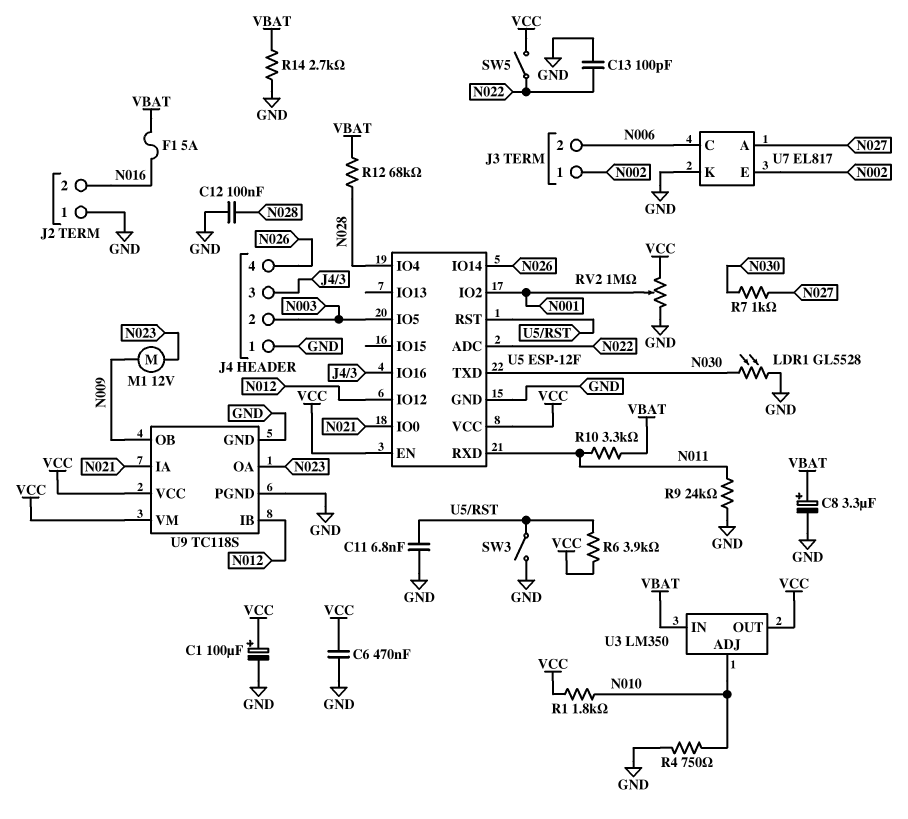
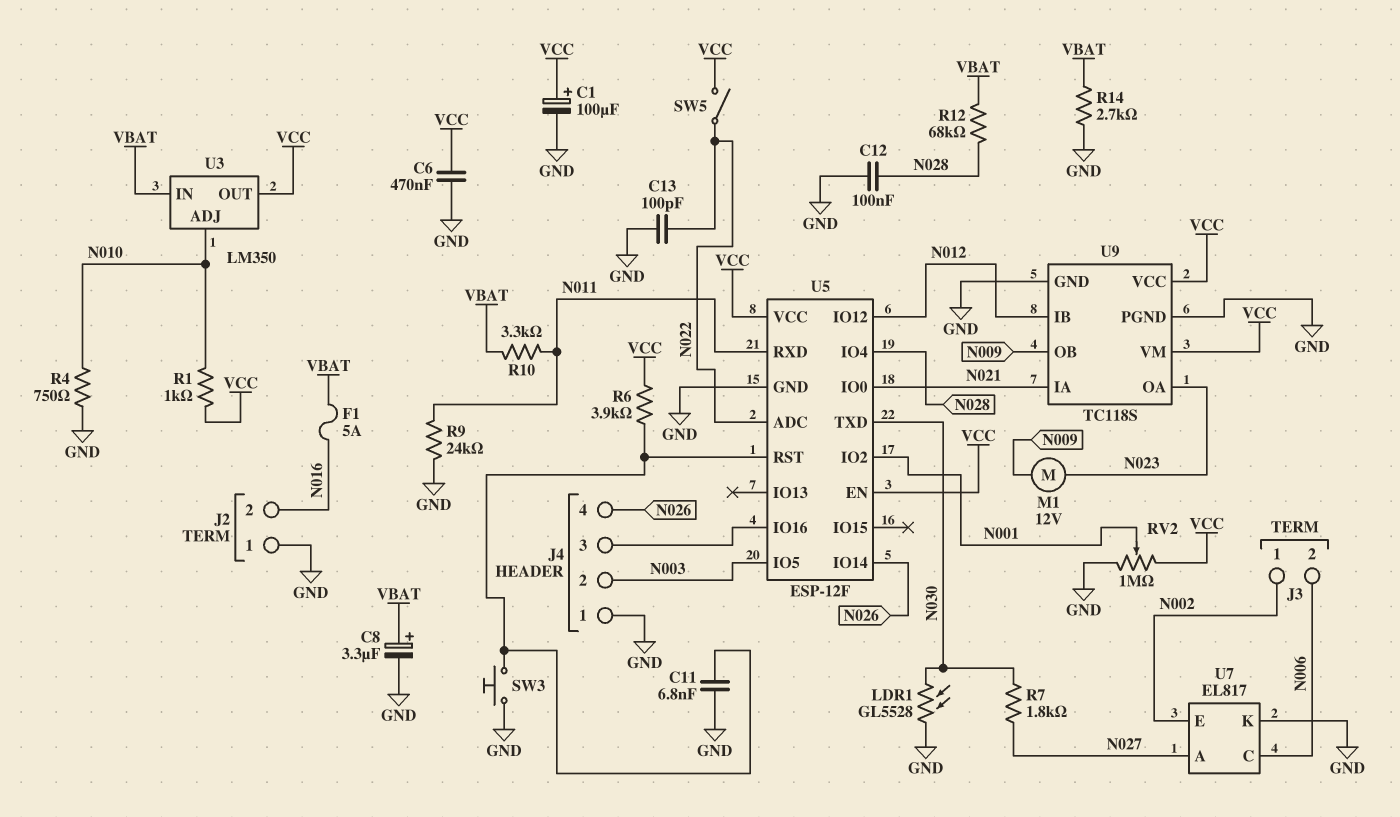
R1: 1.8k (N010, VCC) -> 1k (N010, VCC)
R7: 1k (N027, N030) -> 1.8k (N027, N030)
SW3: switch (GND, U5/RST) -> button (GND, U5/RST)

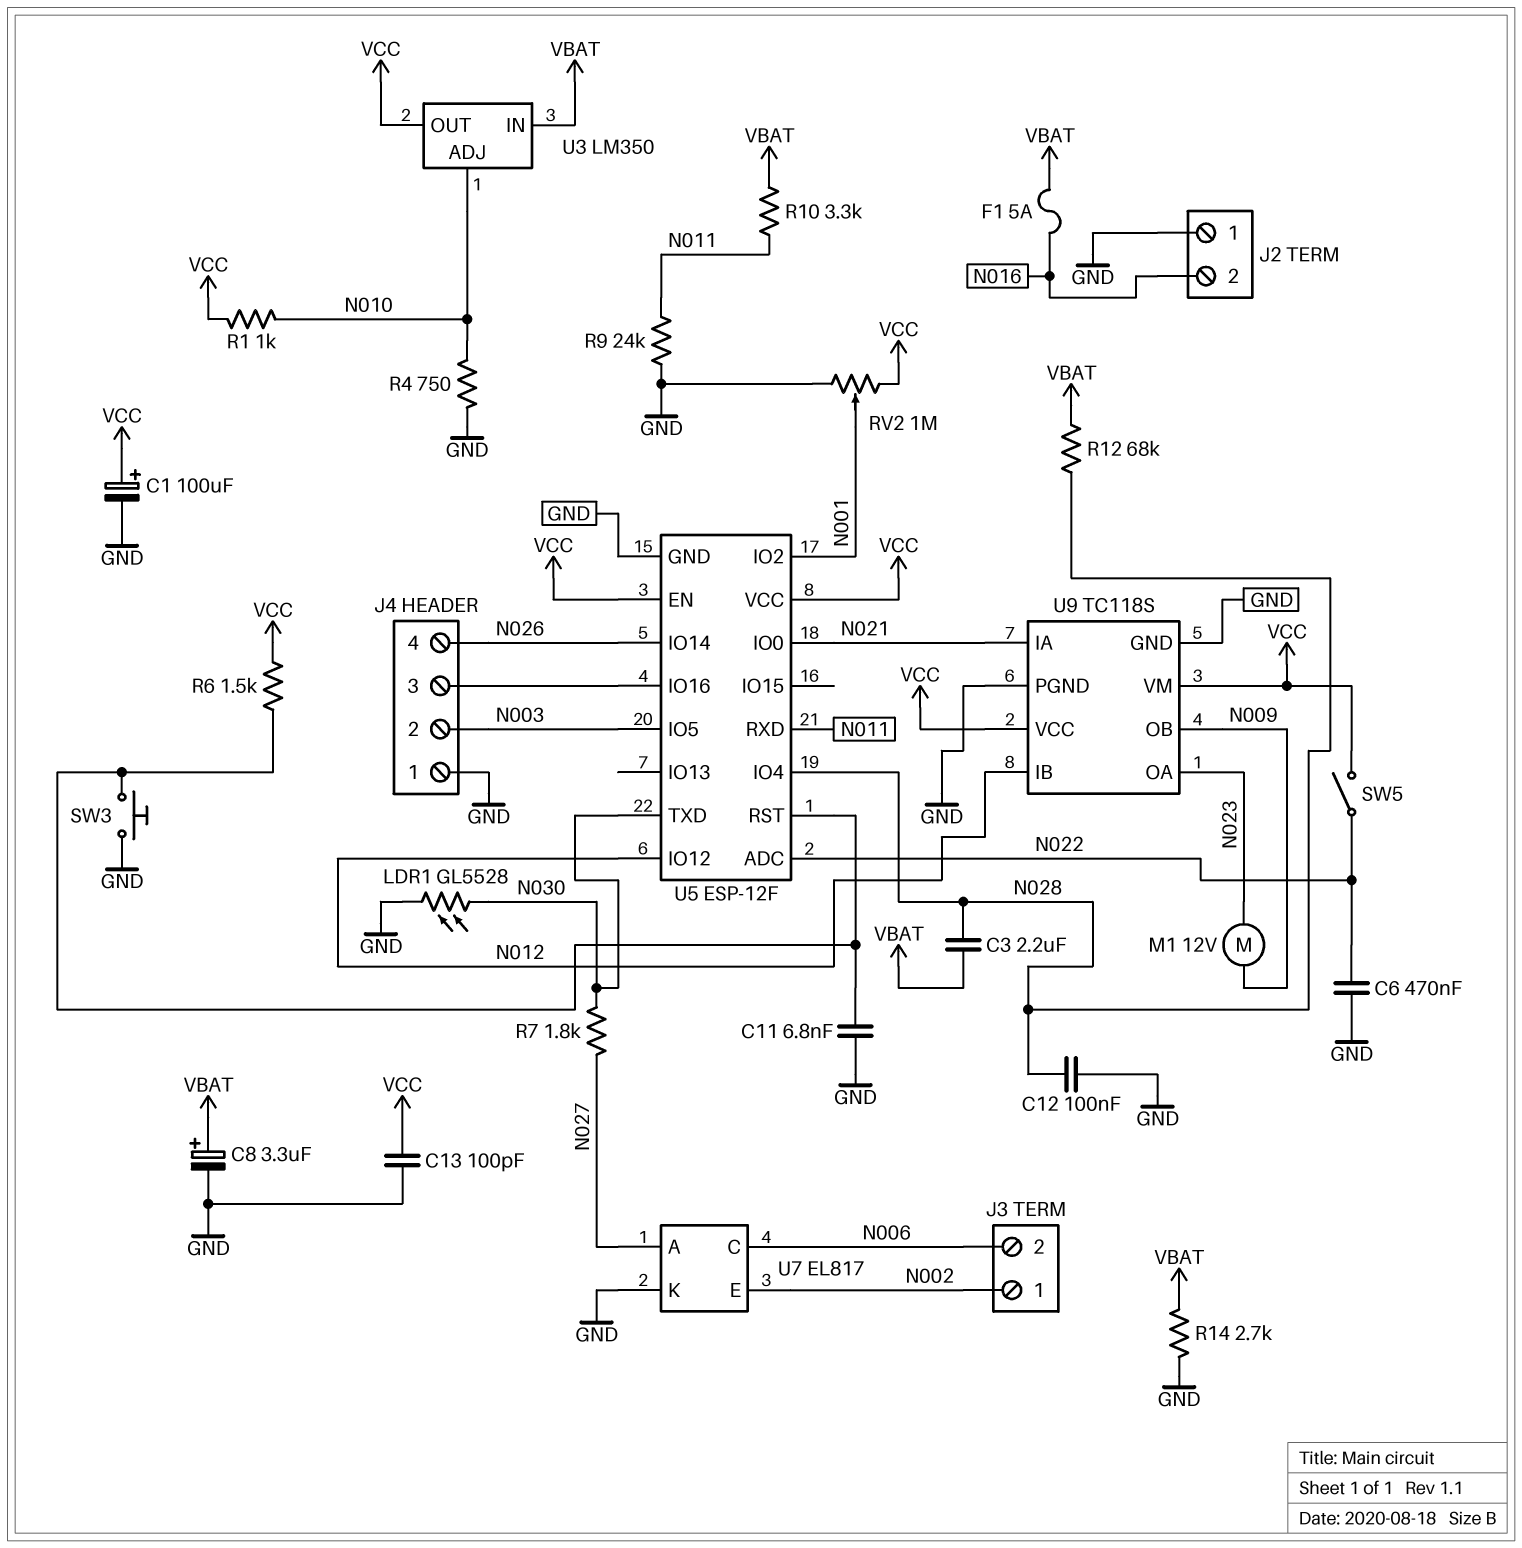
C3: none -> 2.2uF (N028, VBAT)
C6: 470nF (GND, VCC) -> 470nF (GND, N022)
C13: 100pF (GND, N022) -> 100pF (GND, VCC)
R6: 3.9k (U5/RST, VCC) -> 1.5k (U5/RST, VCC)

